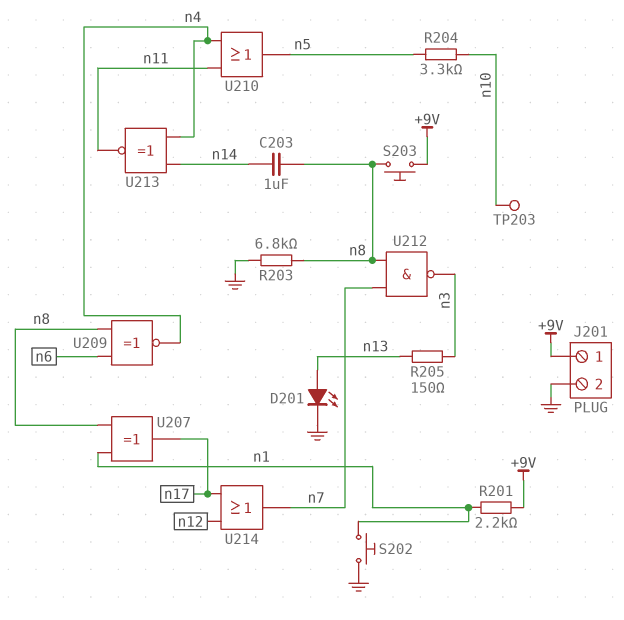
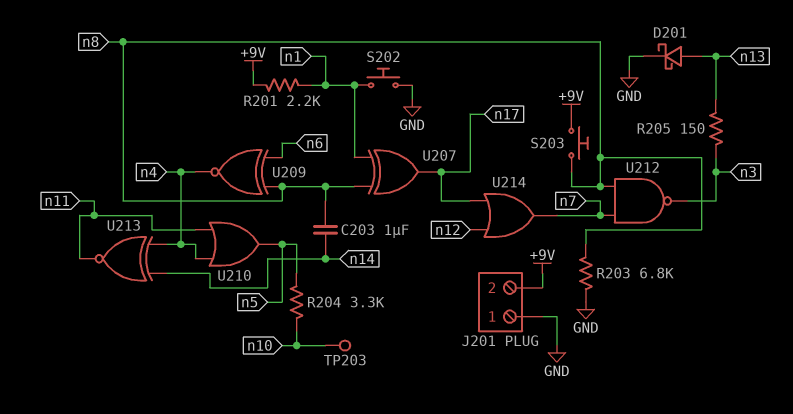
D201: LED (A n13, K GND) -> schottky (A n13, K GND)
J201 pin 1: +9V -> GND
J201 pin 2: GND -> +9V

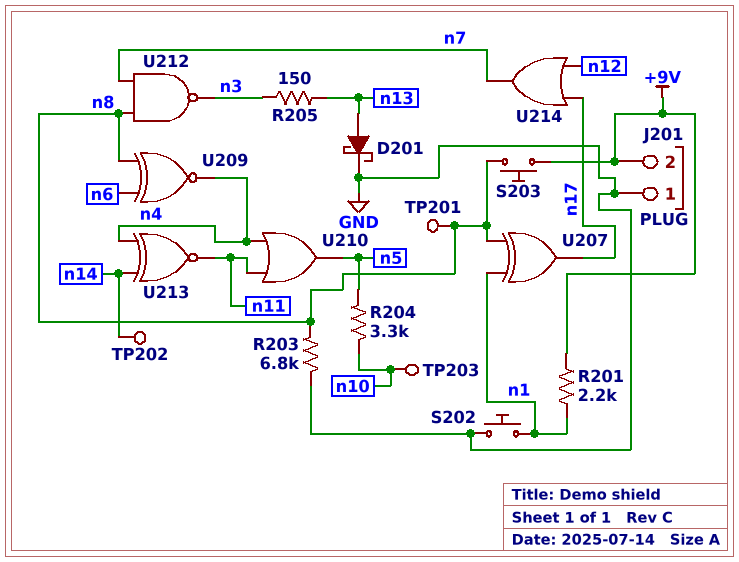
C203: 1uF (n8, n14) -> none
TP201: none -> test point (n8)
TP202: none -> test point (n14)

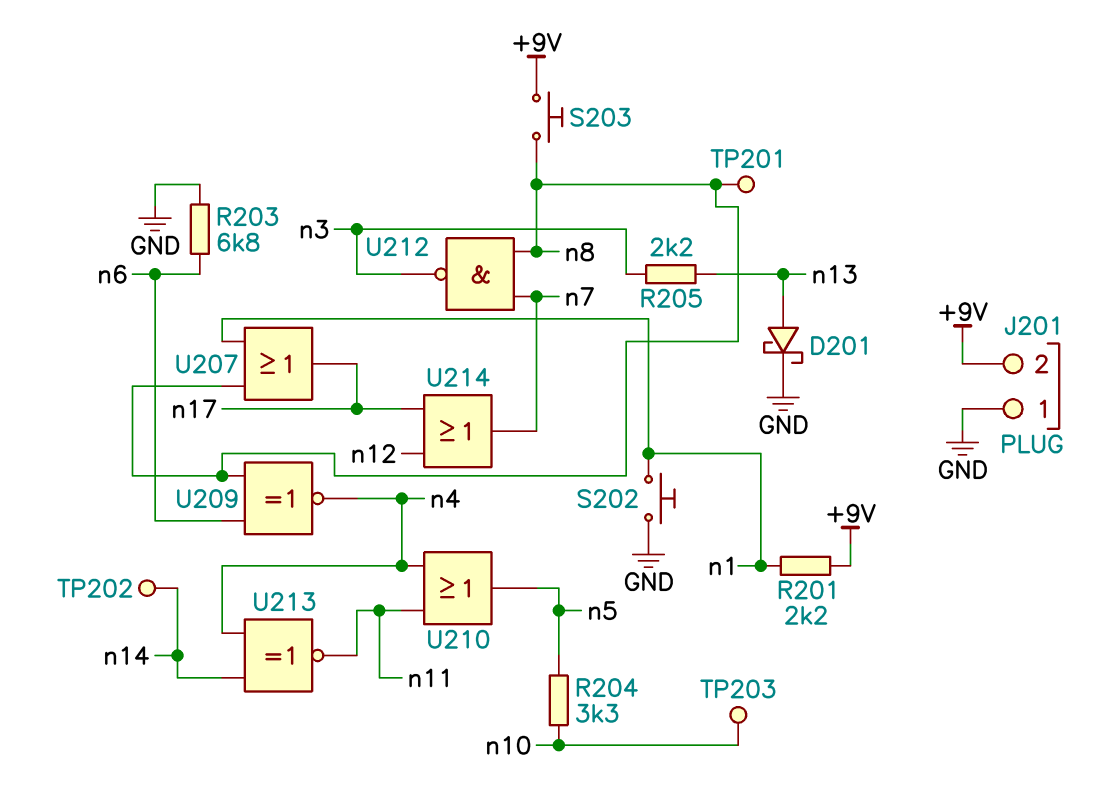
R203: 6.8k (GND, n8) -> 6.8k (GND, n6)
R205: 150 (n3, n13) -> 2.2k (n3, n13)
U207: XOR (in n1, in n8, out n17) -> OR (in n1, in n8, out n17)

